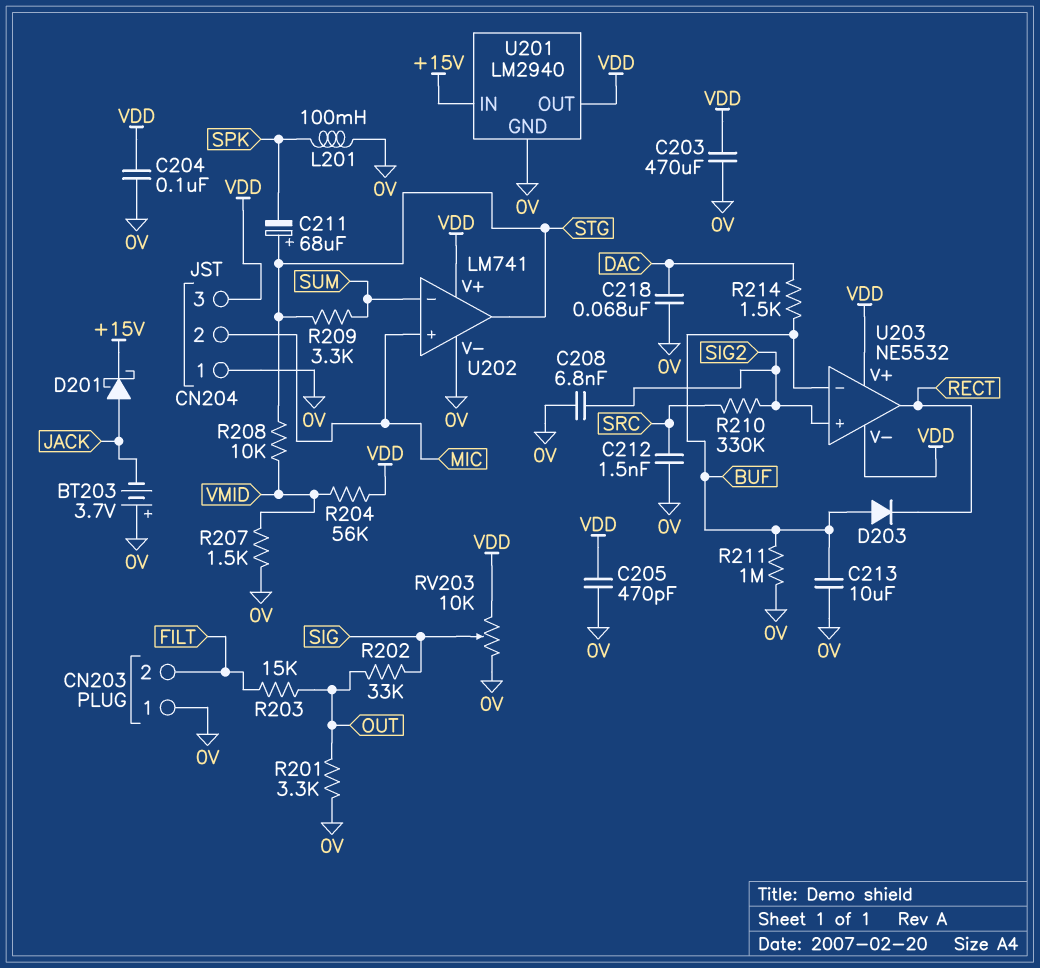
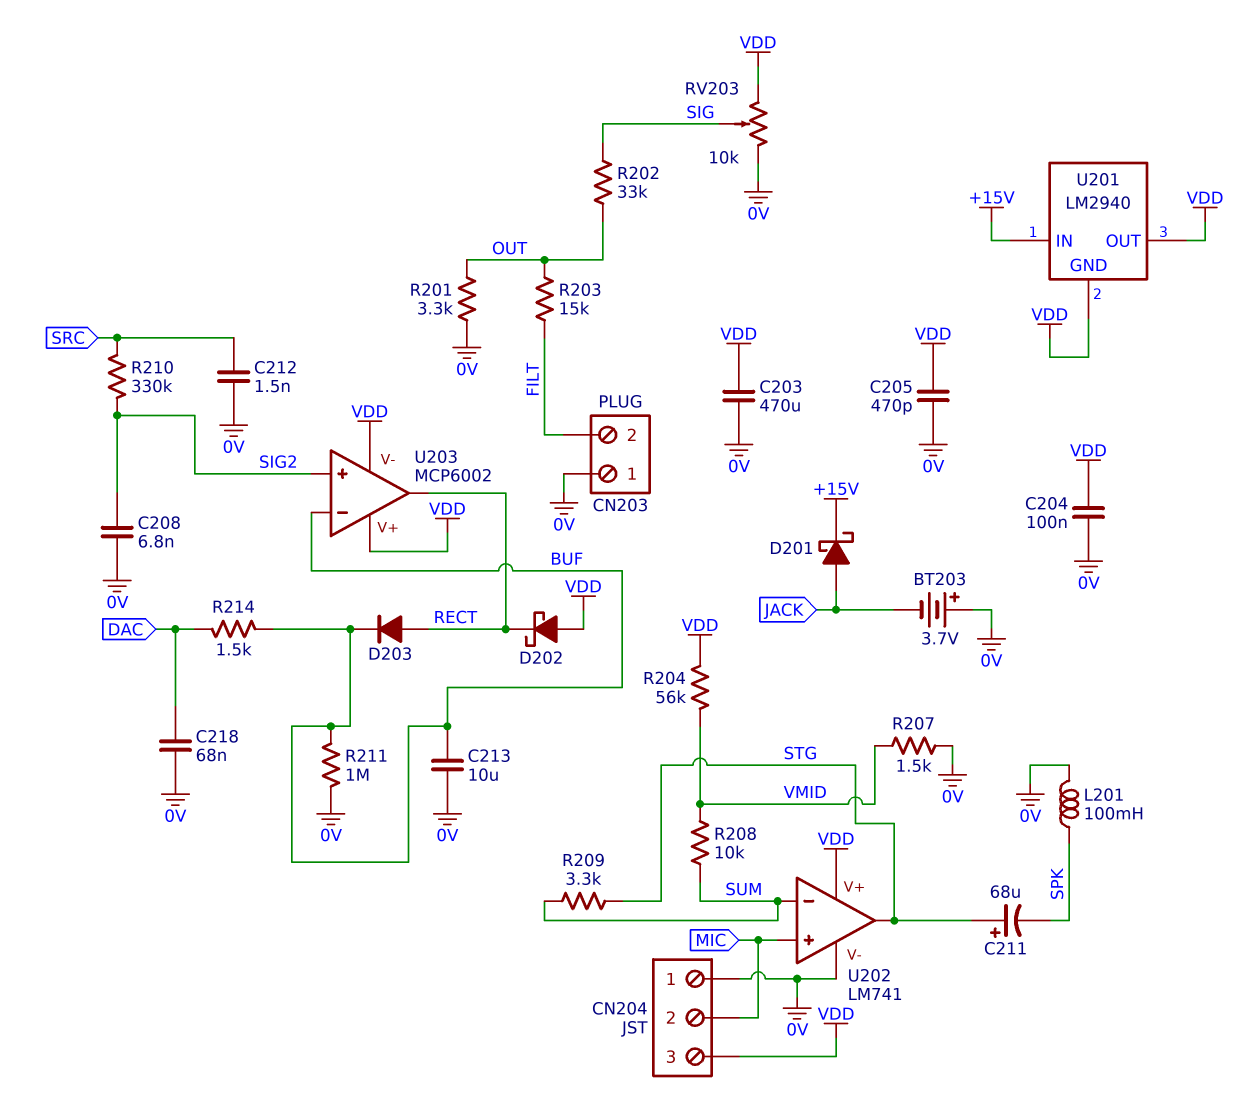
D202: none -> schottky (A VDD, K RECT)
D203: diode (A BUF, K RECT) -> diode (A RECT, K BUF)
R208: 10k (STG, VMID) -> 10k (SUM, VMID)
U201 pin GND: 0V -> VDD
U203: NE5532 -> MCP6002

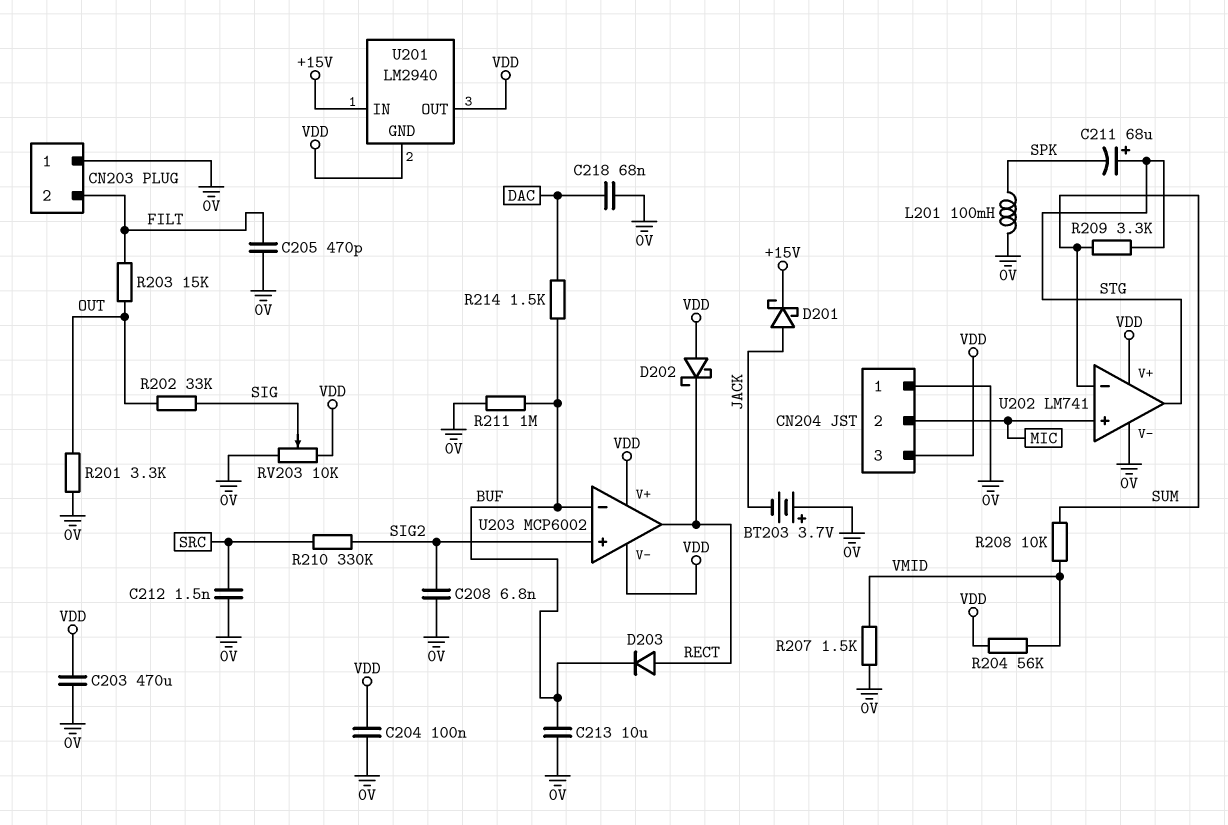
C205: 470pF (0V, VDD) -> 470pF (0V, FILT)

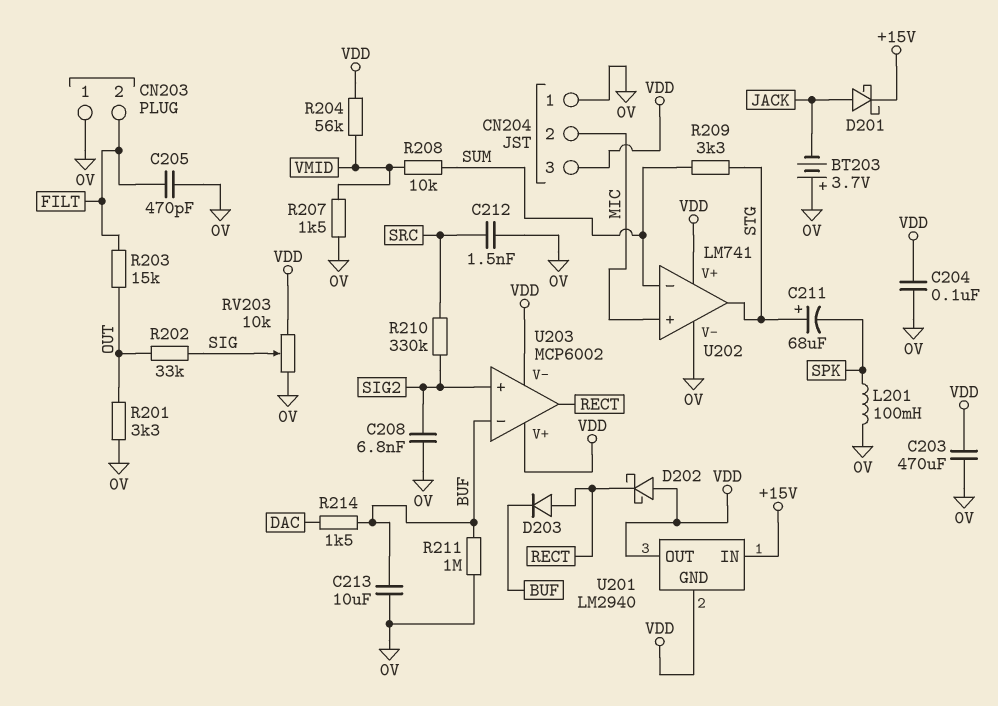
C218: 68nF (0V, DAC) -> none

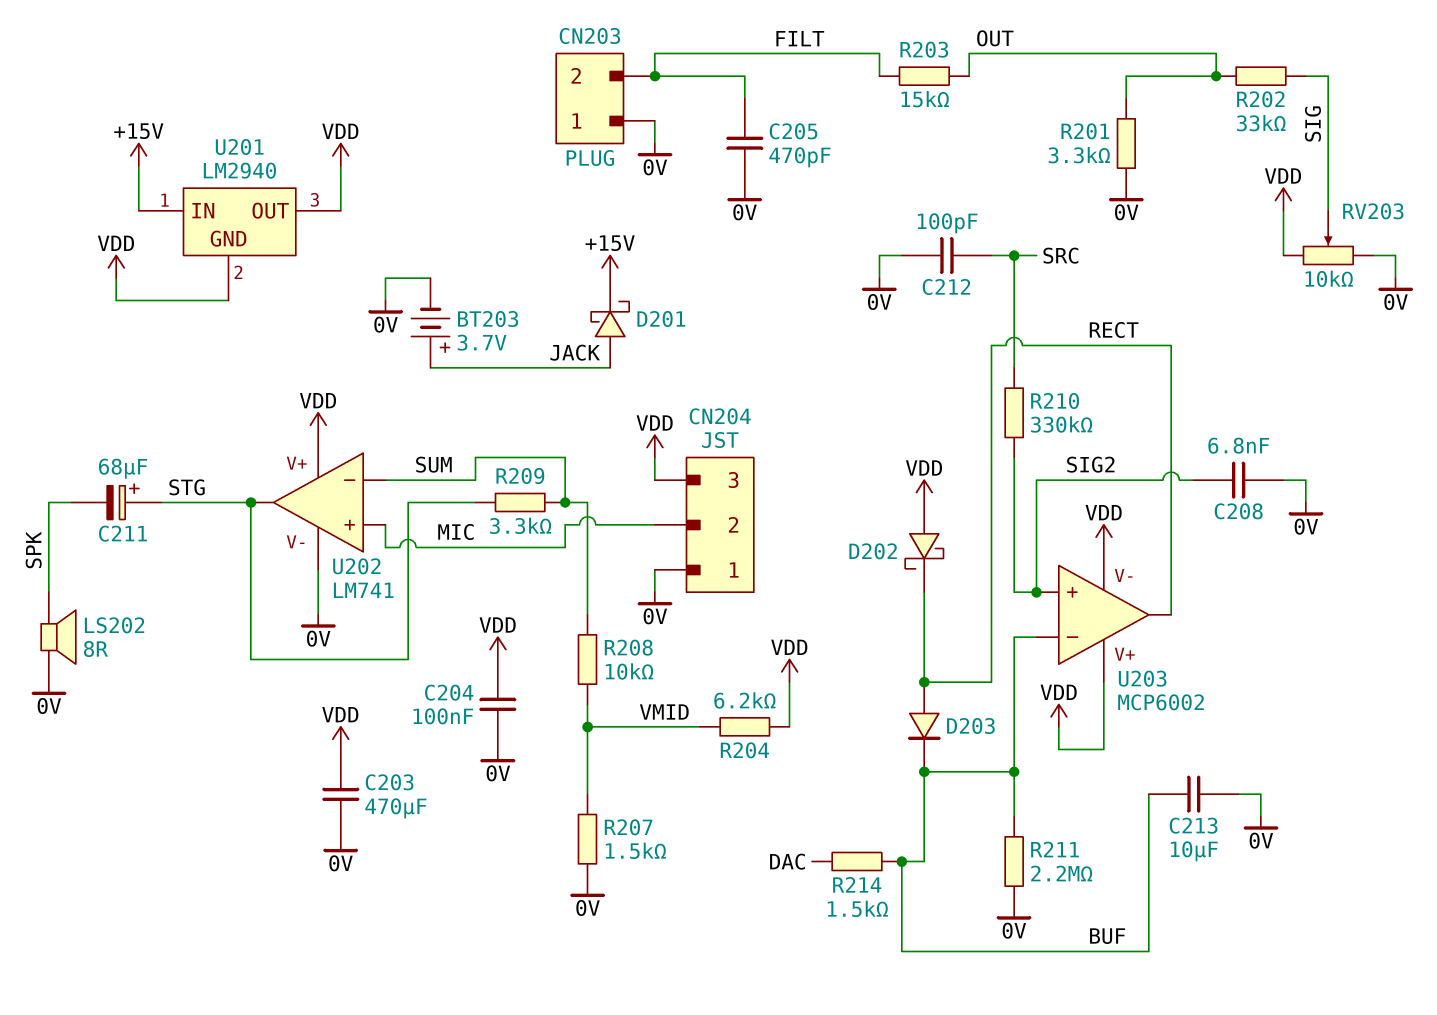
BT203: 3.7V (plus 0V, minus JACK) -> 3.7V (plus JACK, minus 0V)
C212: 1.5nF (0V, SRC) -> 100pF (0V, SRC)
L201: 100mH (0V, SPK) -> none
LS202: none -> speaker 8R (0V, SPK)
R204: 56k (VDD, VMID) -> 6.2k (VDD, VMID)
R211: 1M (0V, BUF) -> 2.2M (0V, BUF)

